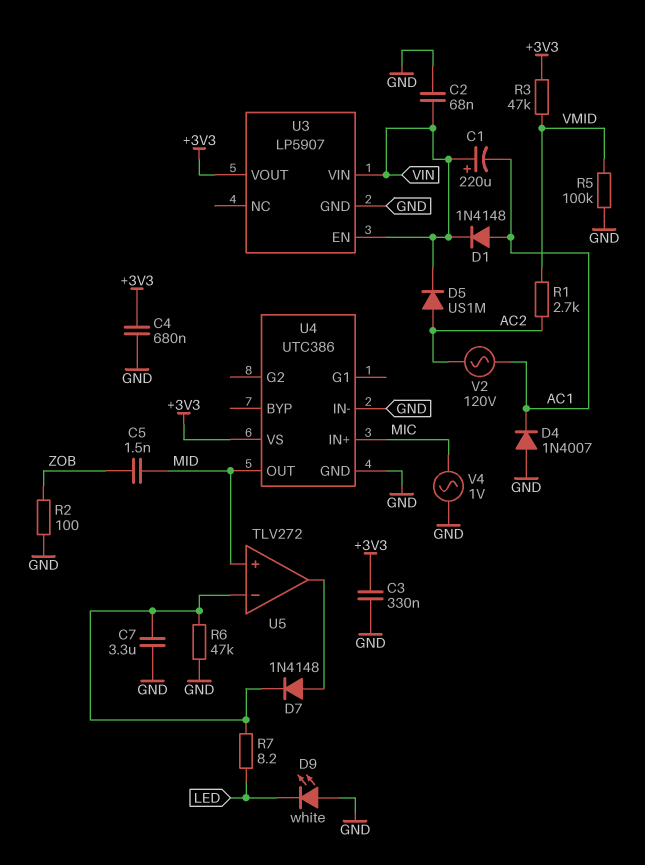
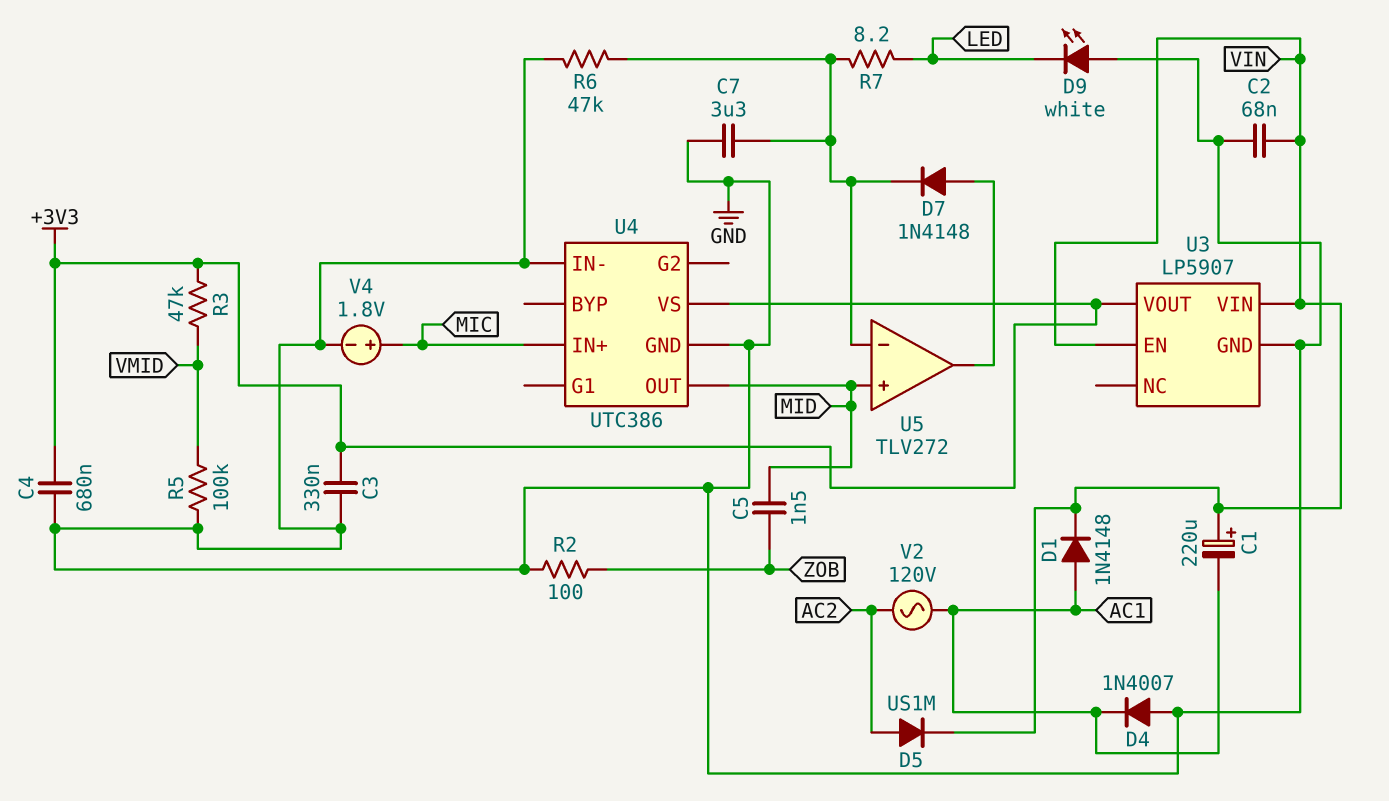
R1: 2.7k (AC2, VMID) -> none
V4: AC 1V (GND, MIC) -> 1.8V (plus MIC, minus GND)

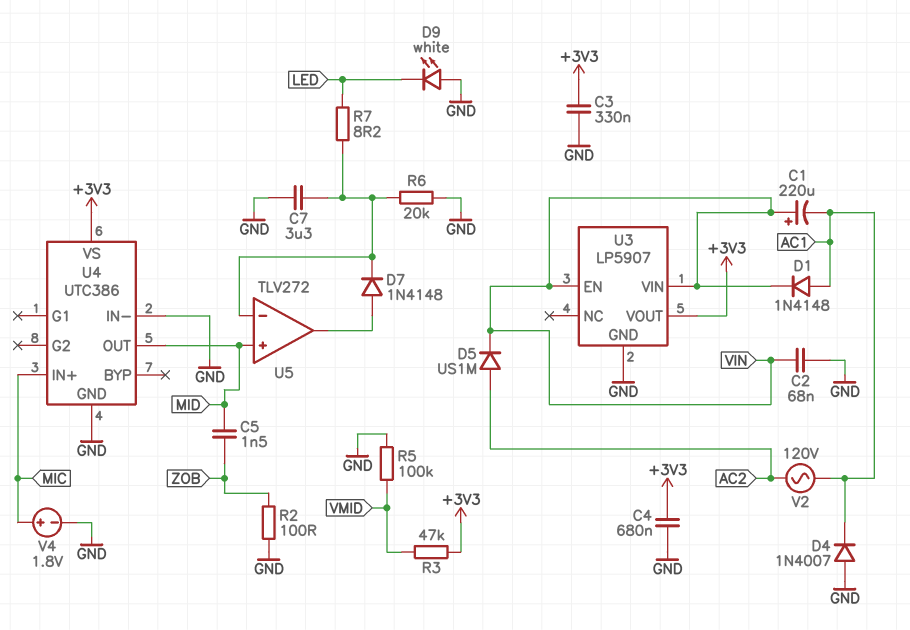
R6: 47k (GND, U5/in-) -> 20k (GND, U5/in-)

